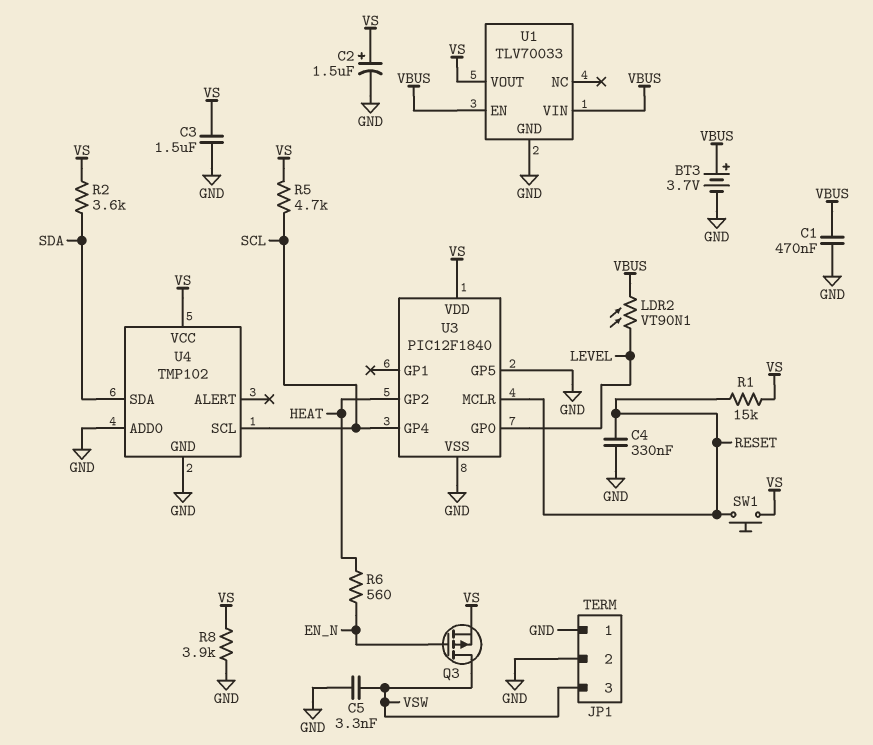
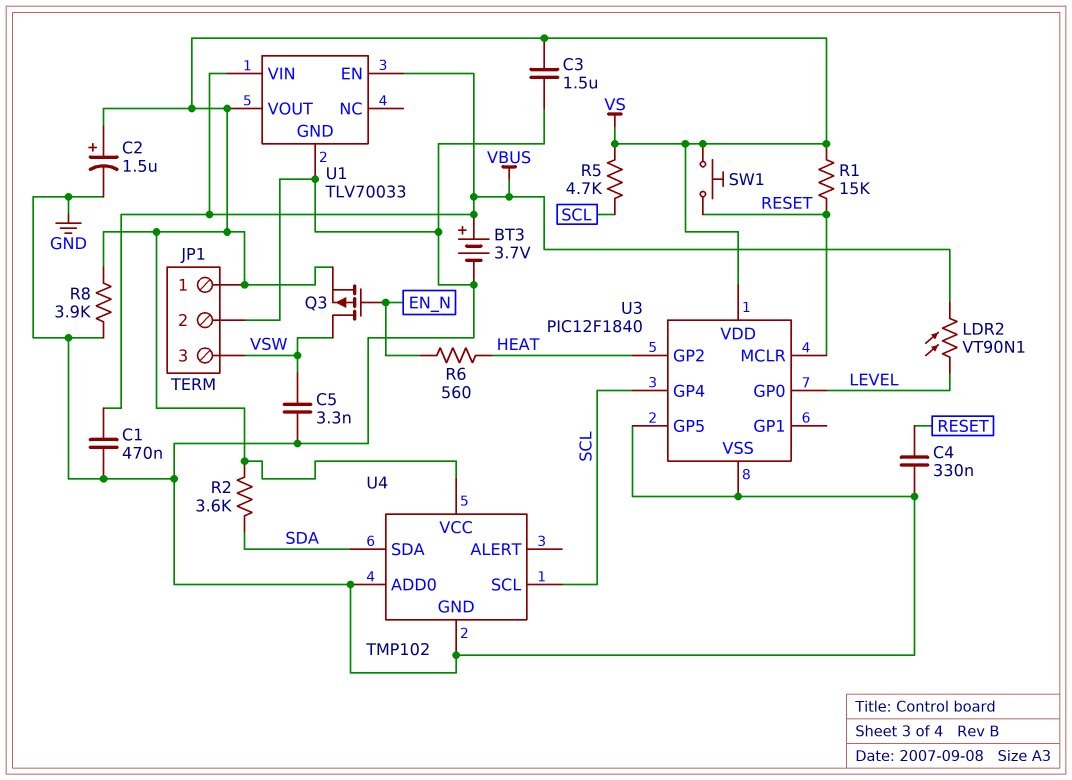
JP1 pin 1: GND -> VS

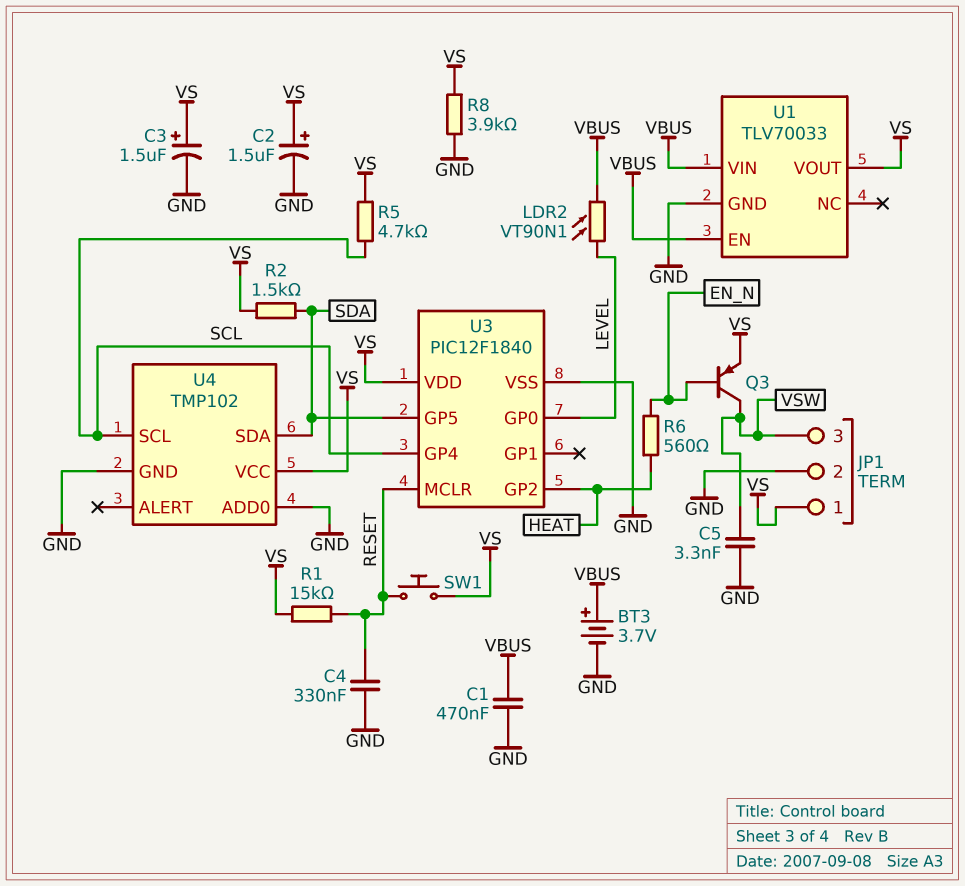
C3: 1.5uF (GND, VS) -> 1.5uF (plus VS, minus GND)
Q3: PMOS (G EN_N, D VSW, S VS) -> PNP (B EN_N, C VSW, E VS)
R2: 3.6k (SDA, VS) -> 1.5k (SDA, VS)
U3 pin GP5: GND -> SDA

